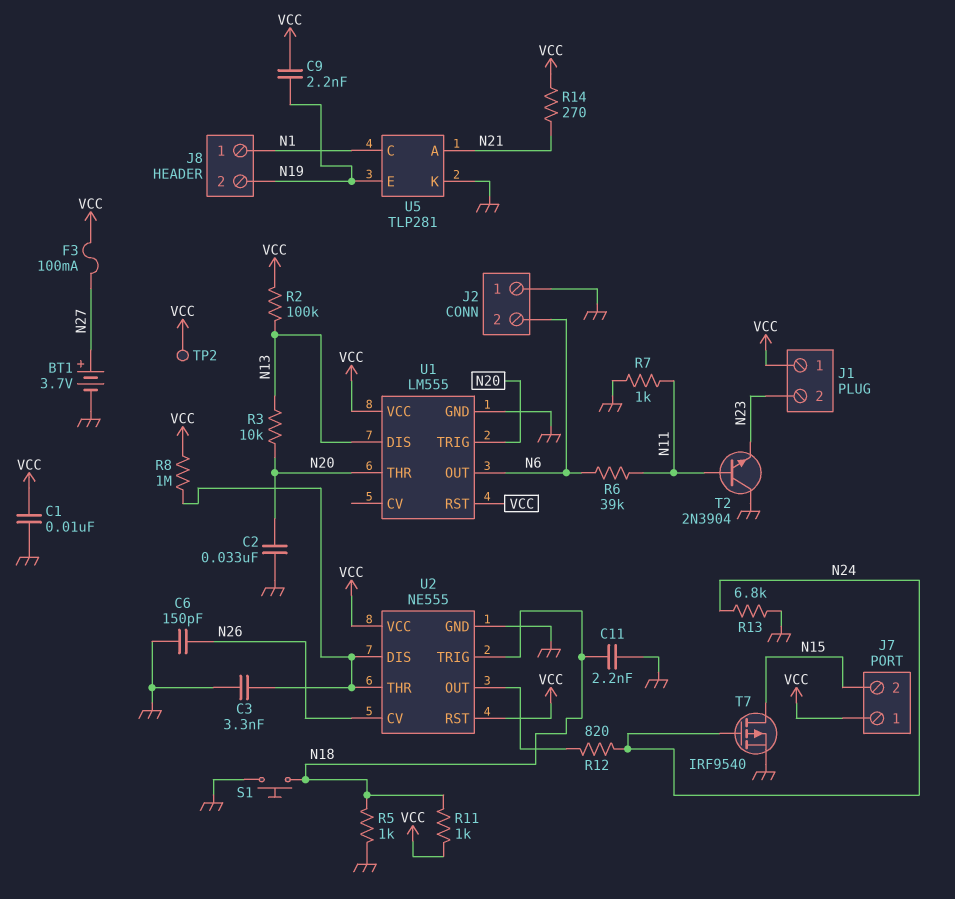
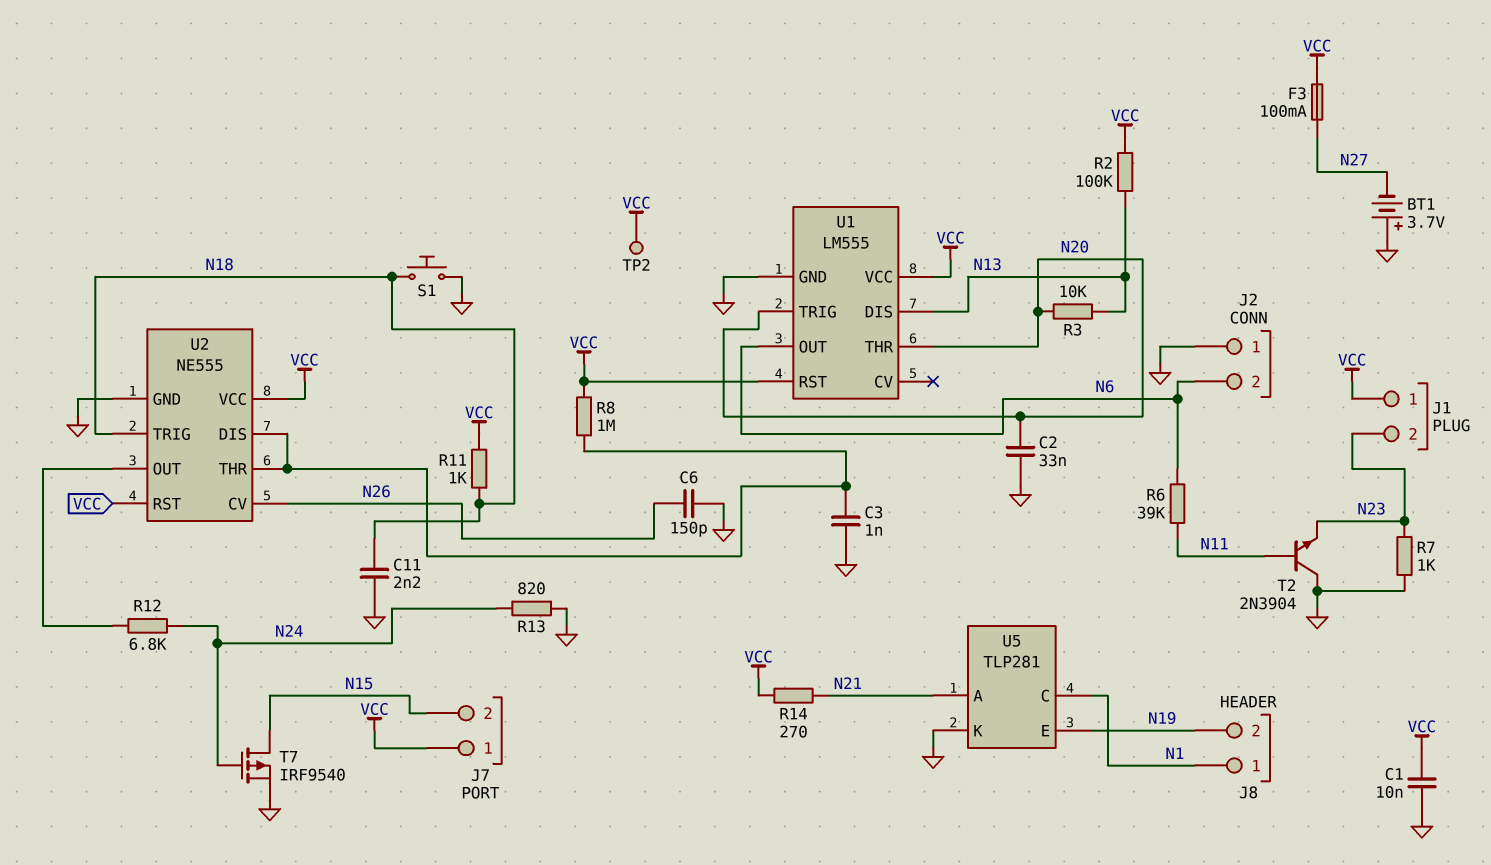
BT1: 3.7V (plus N27, minus GND) -> 3.7V (plus GND, minus N27)
C3: 3.3nF (GND, U2/DIS) -> 1nF (GND, U2/DIS)
C9: 2.2nF (N19, VCC) -> none
R5: 1k (GND, N18) -> none
R7: 1k (GND, N11) -> 1k (GND, N23)
R12: 820 (N24, U2/OUT) -> 6.8k (N24, U2/OUT)
R13: 6.8k (GND, N24) -> 820 (GND, N24)

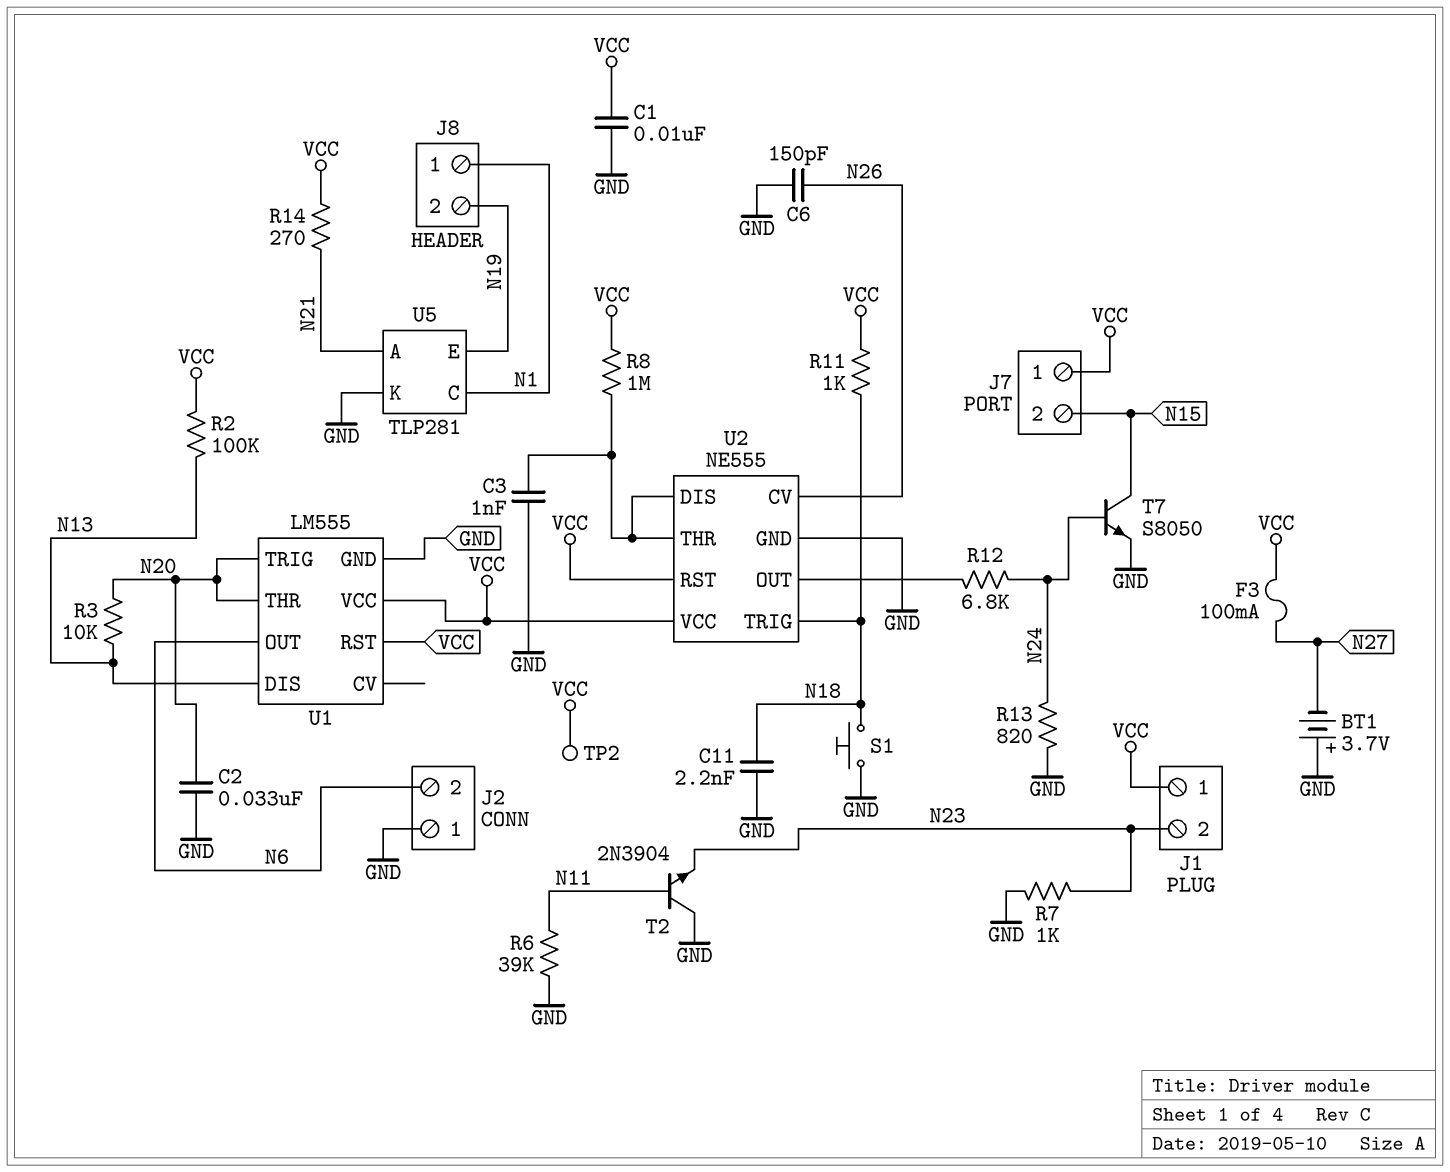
R6: 39k (N6, N11) -> 39k (GND, N11)
T7: PMOS IRF9540 (G N24, D N15, S GND) -> NPN S8050 (B N24, C N15, E GND)

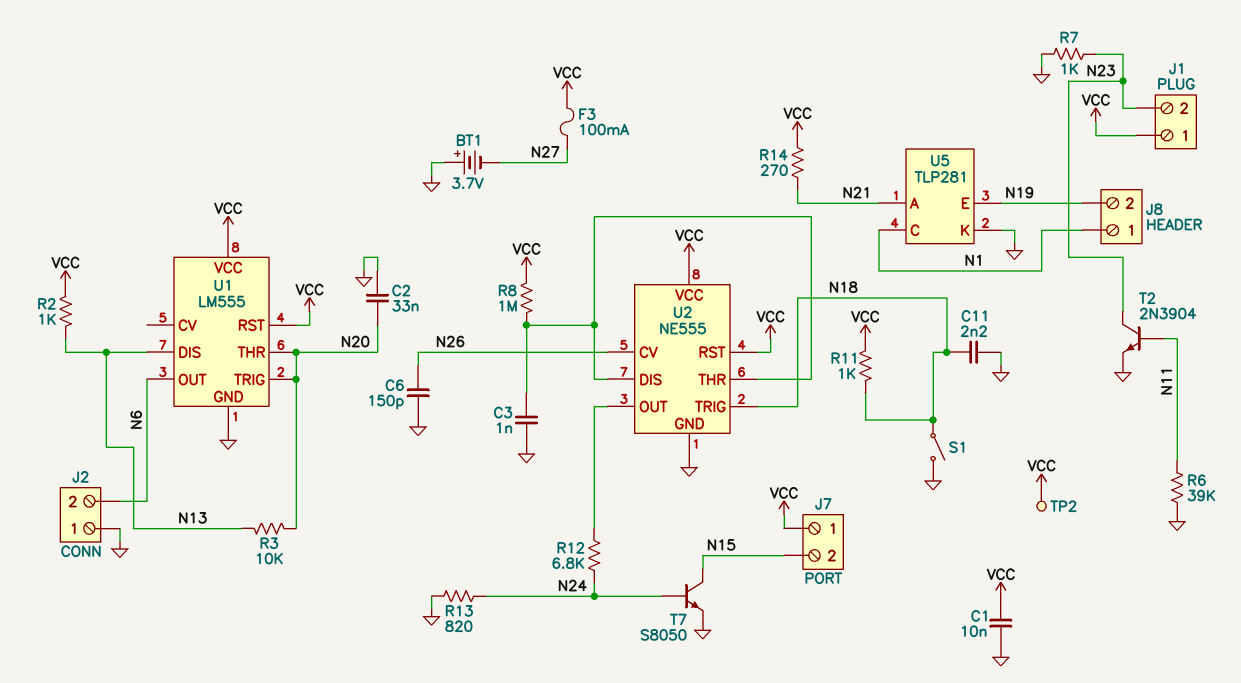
R2: 100k (N13, VCC) -> 1k (N13, VCC)
S1: button (GND, N18) -> switch (GND, N18)
T2: NPN 2N3904 (B N11, C GND, E N23) -> NPN 2N3904 (B N11, C N23, E GND)

